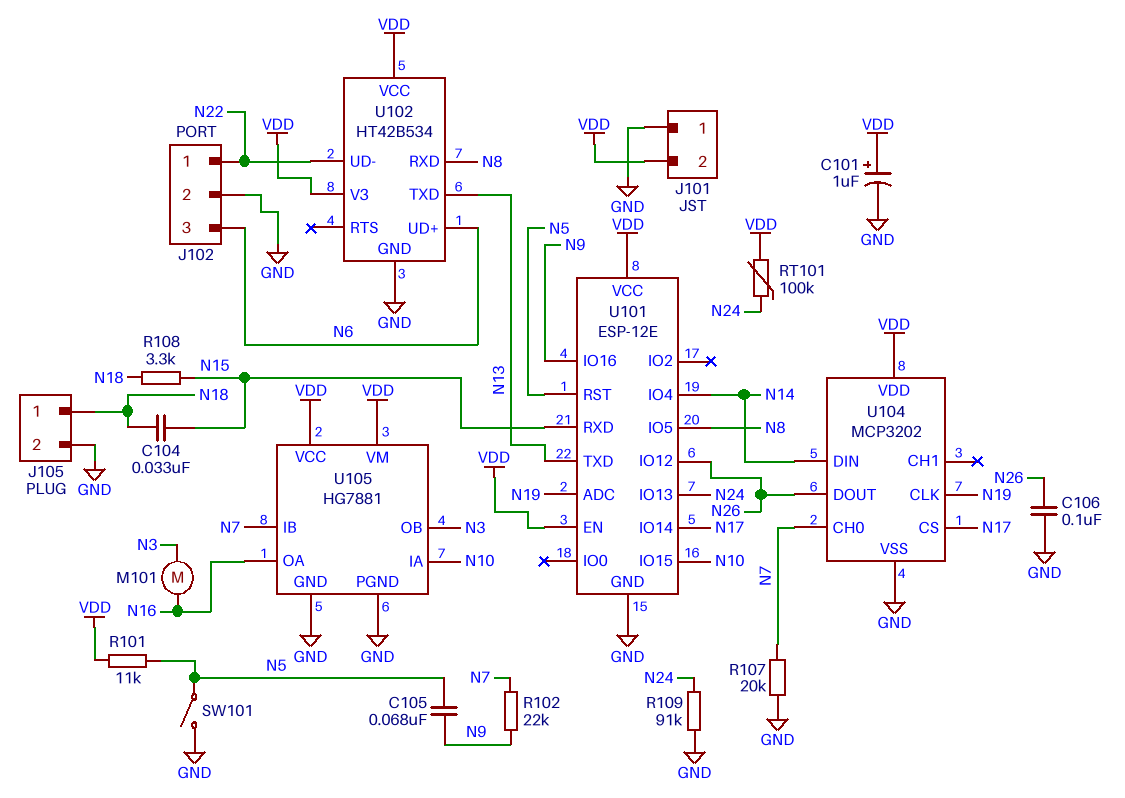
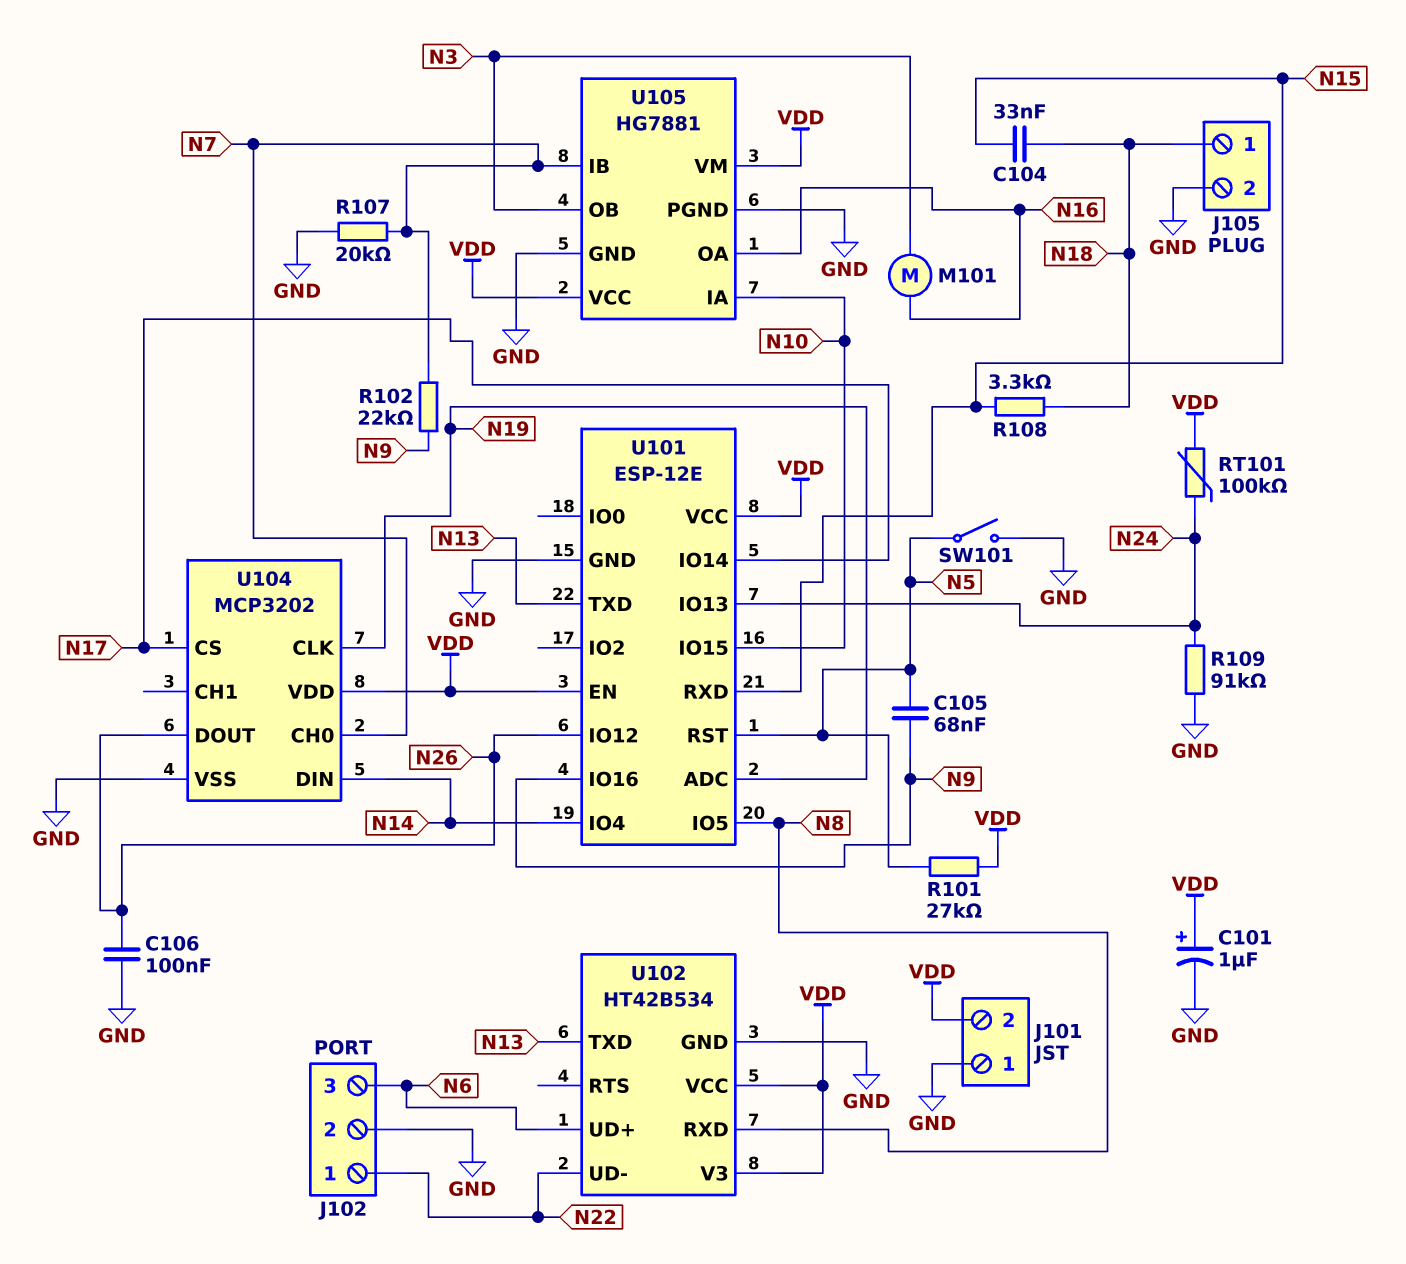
R101: 11k (N5, VDD) -> 27k (N5, VDD)

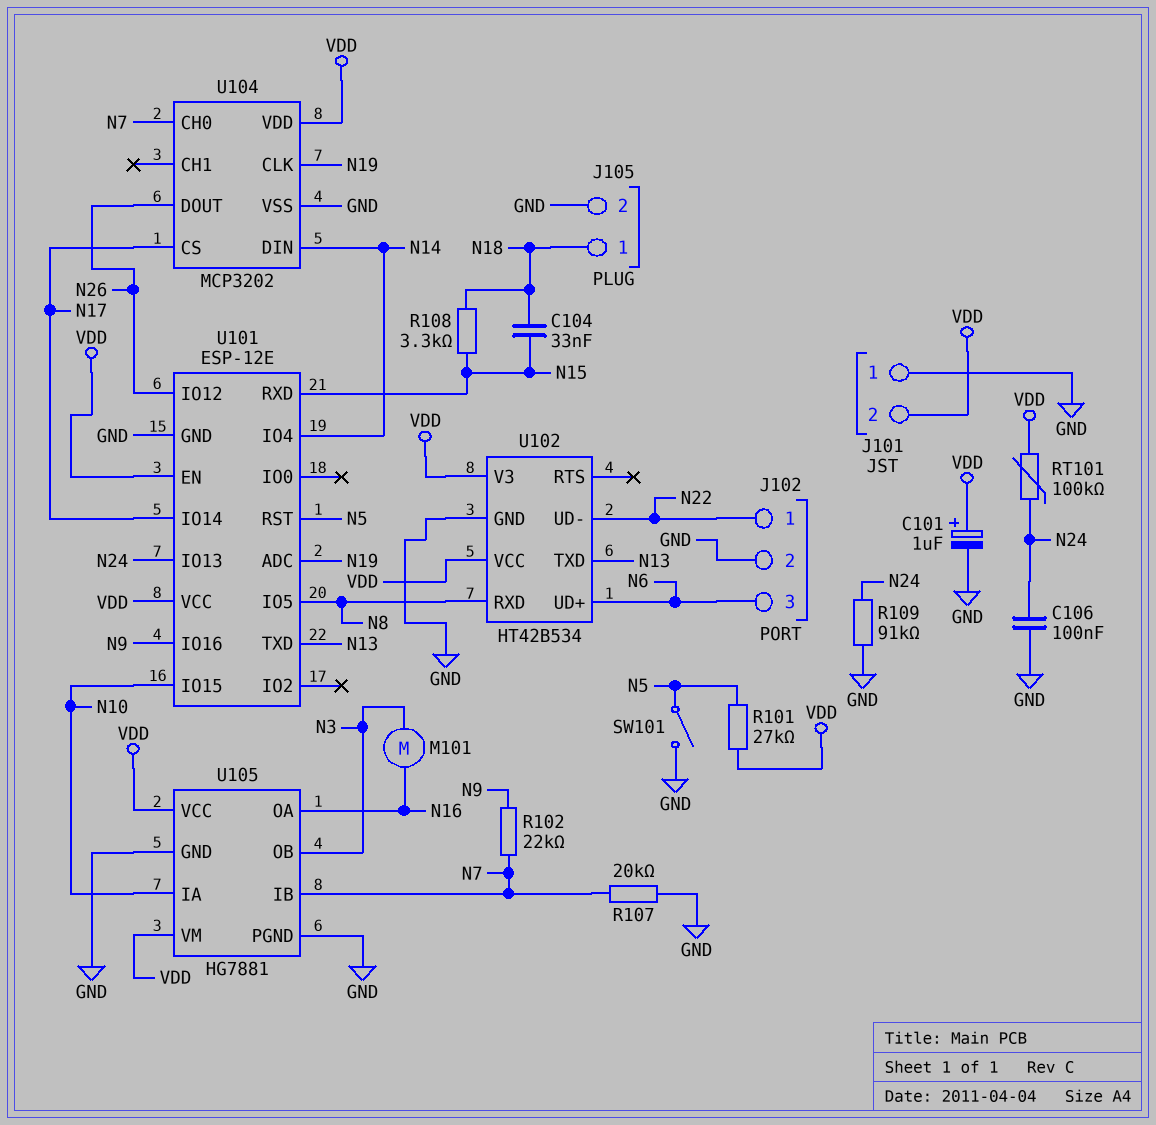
C105: 68nF (N5, N9) -> none
C106: 100nF (GND, N26) -> 100nF (GND, N24)

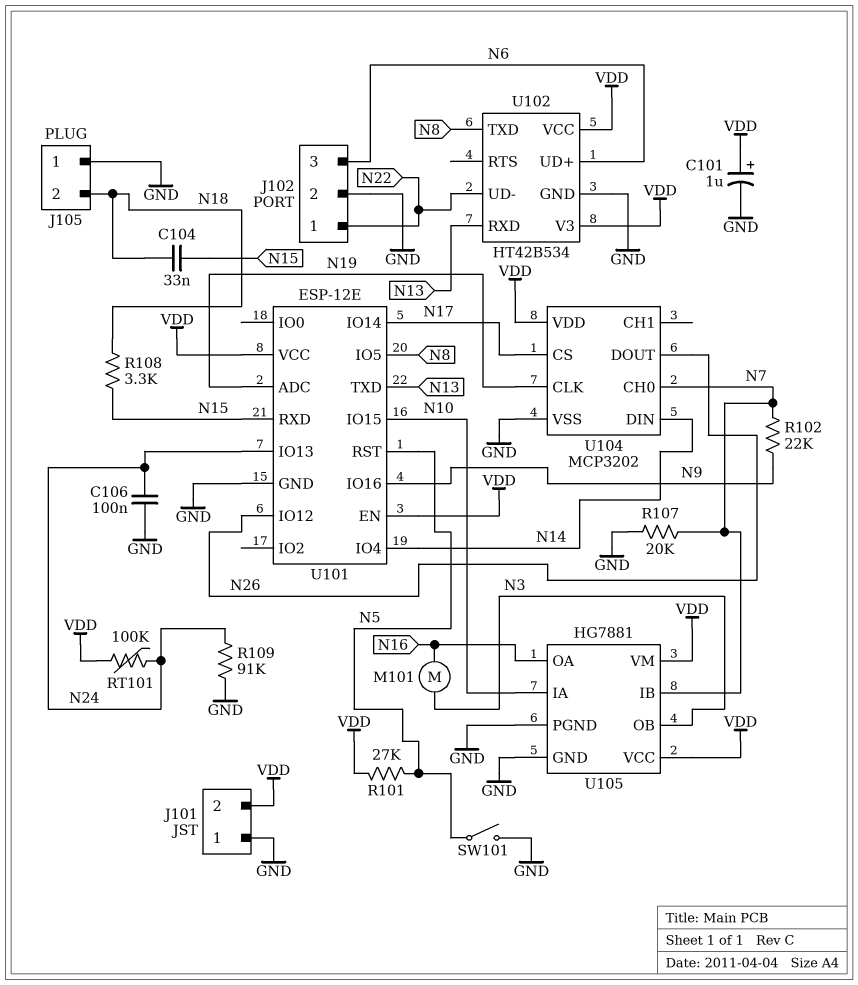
J105 pin 1: N18 -> GND
J105 pin 2: GND -> N18
U102 pin RXD: N8 -> N13
U102 pin TXD: N13 -> N8

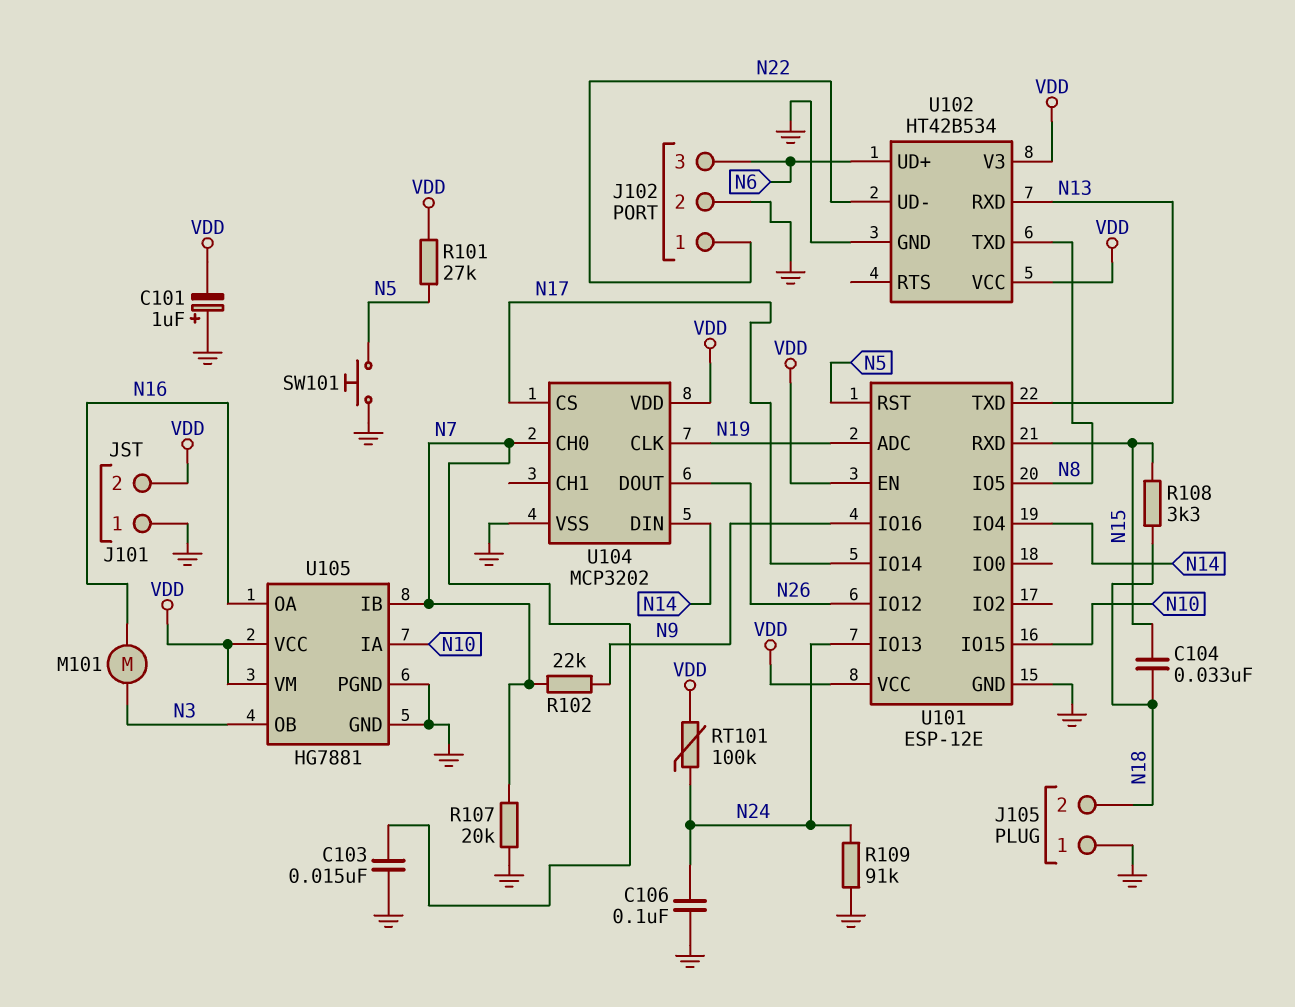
C101: 1uF (plus VDD, minus GND) -> 1uF (plus GND, minus VDD)
C103: none -> 15nF (GND, N7)
SW101: switch (GND, N5) -> button (GND, N5)

